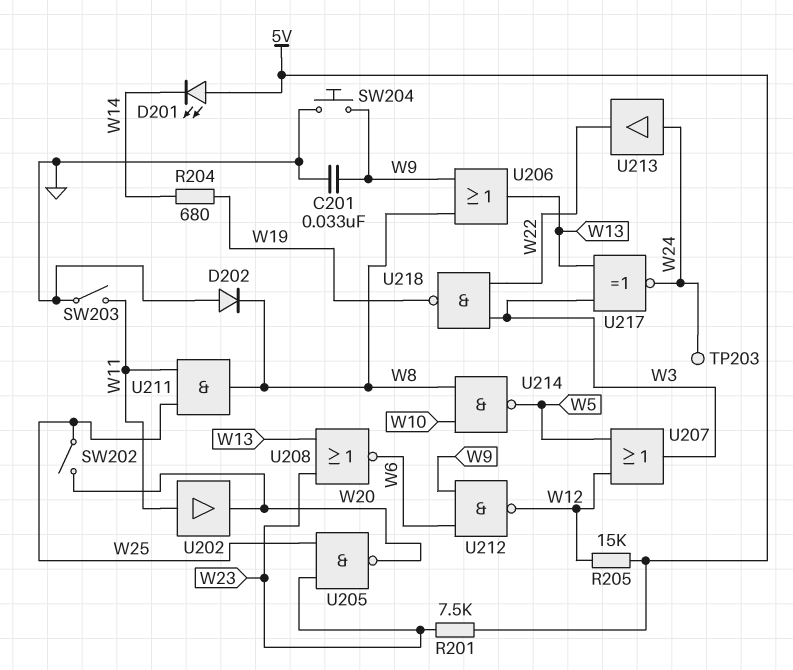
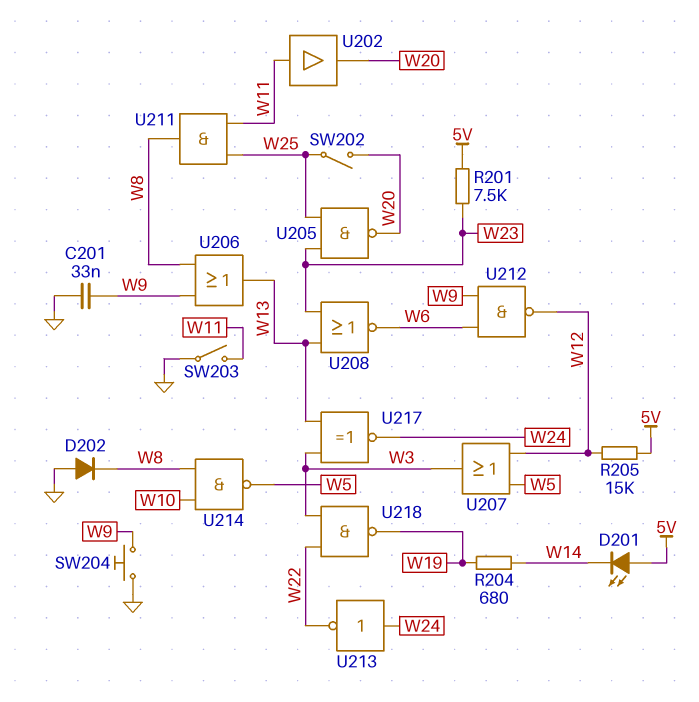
TP203: test point (W24) -> none
U213: buffer (in W24, out W22) -> NOT (in W24, out W22)

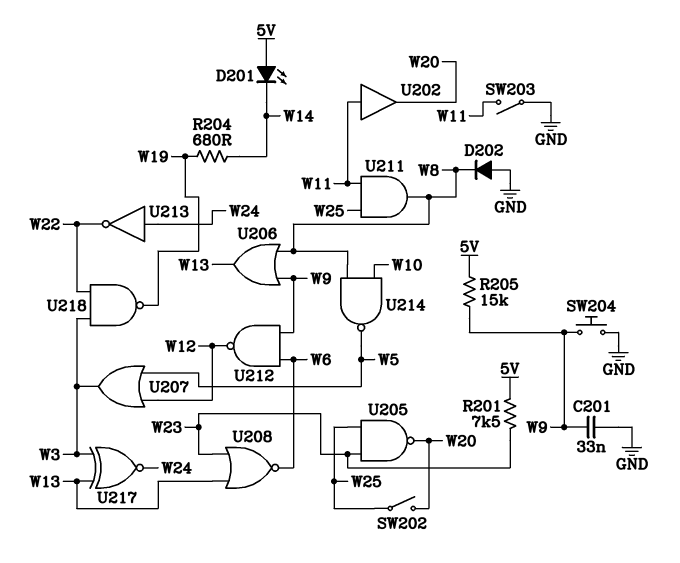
R205: 15k (5V, W12) -> 15k (5V, W9)

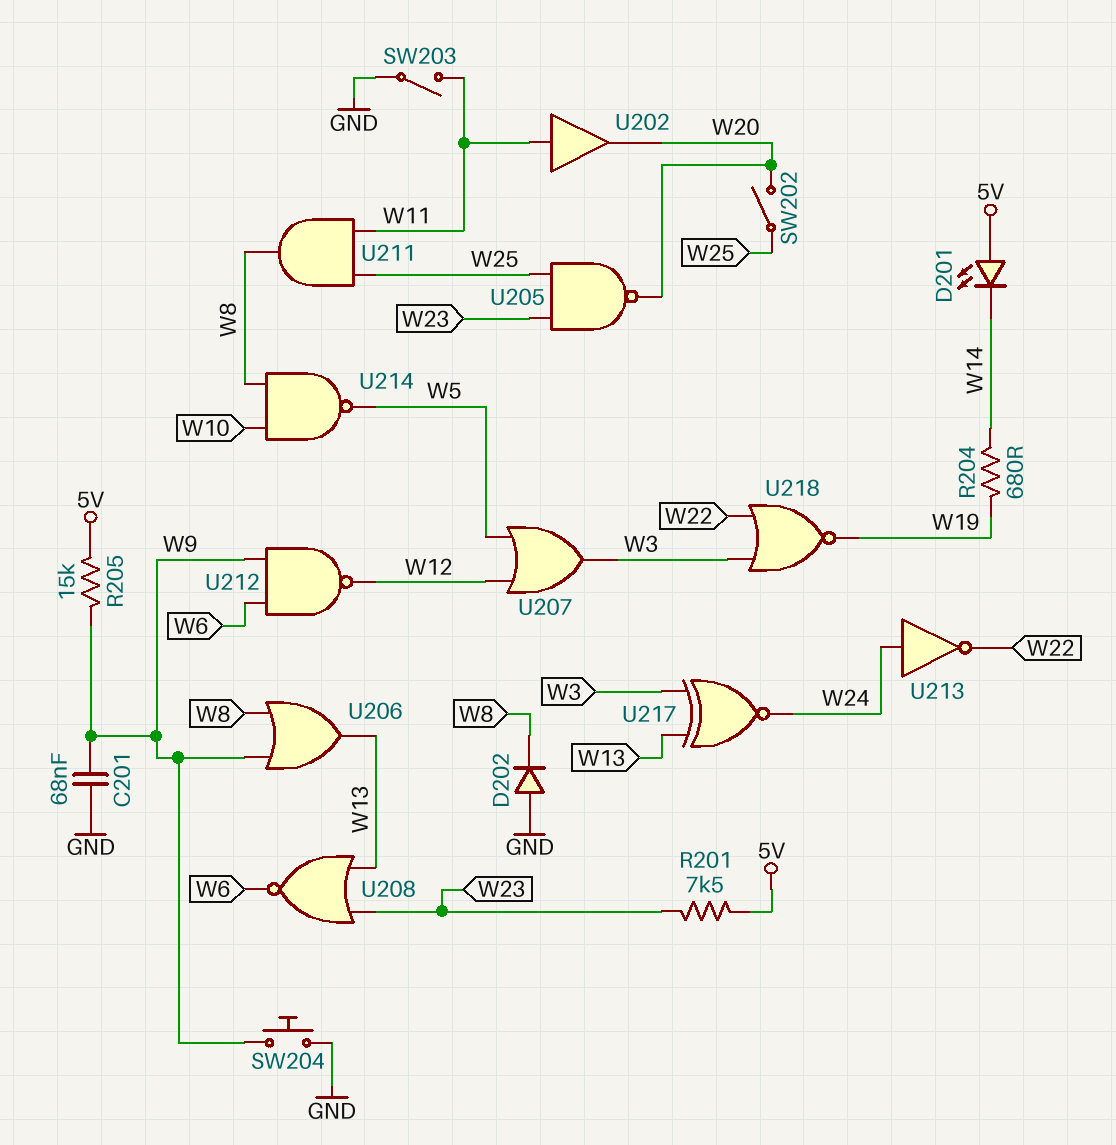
C201: 33nF (GND, W9) -> 68nF (GND, W9)
U218: NAND (in W3, in W22, out W19) -> NOR (in W3, in W22, out W19)

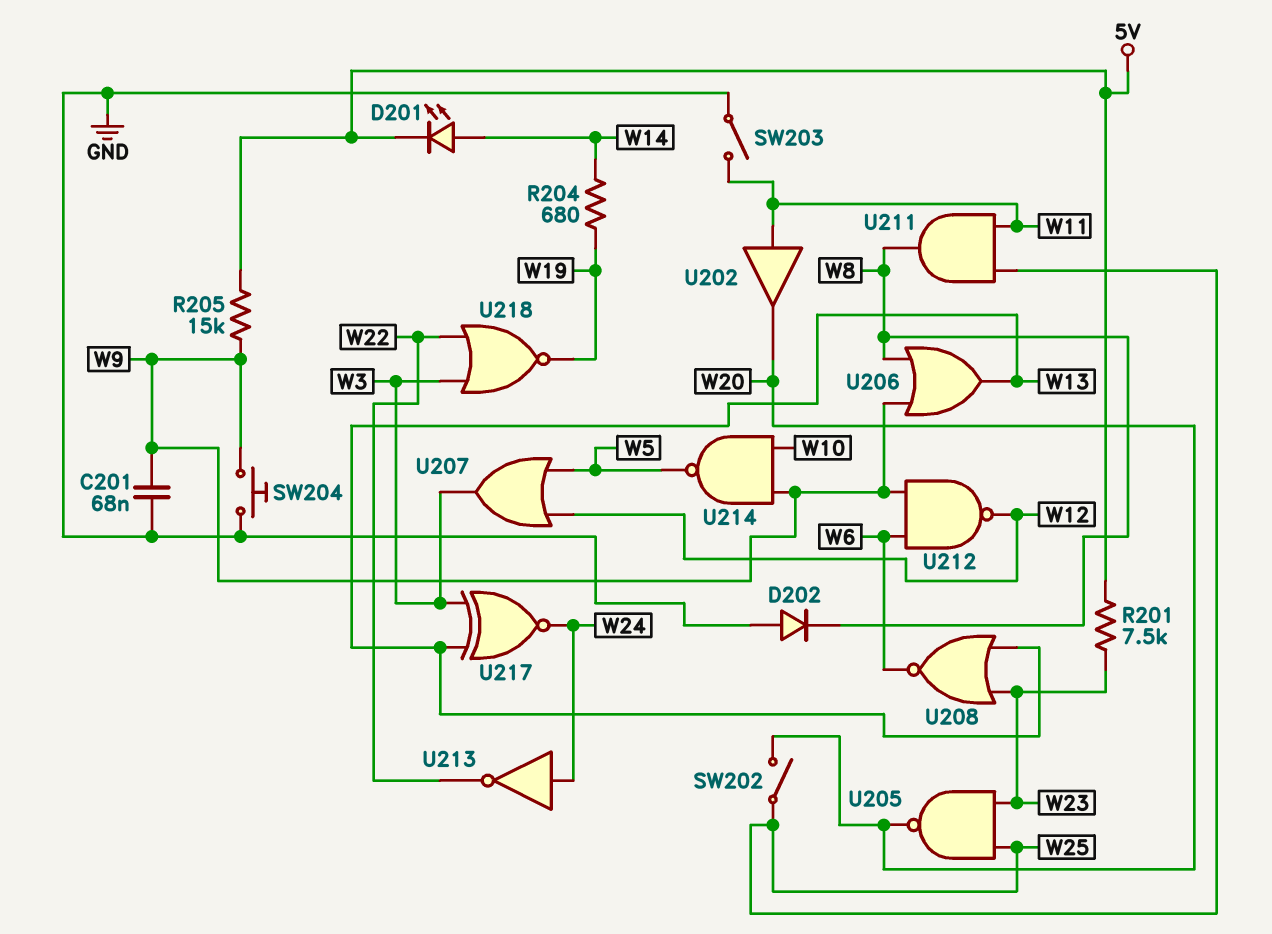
D201: LED (A 5V, K W14) -> LED (A W14, K 5V)
U214: NAND (in W8, in W10, out W5) -> NAND (in W9, in W10, out W5)

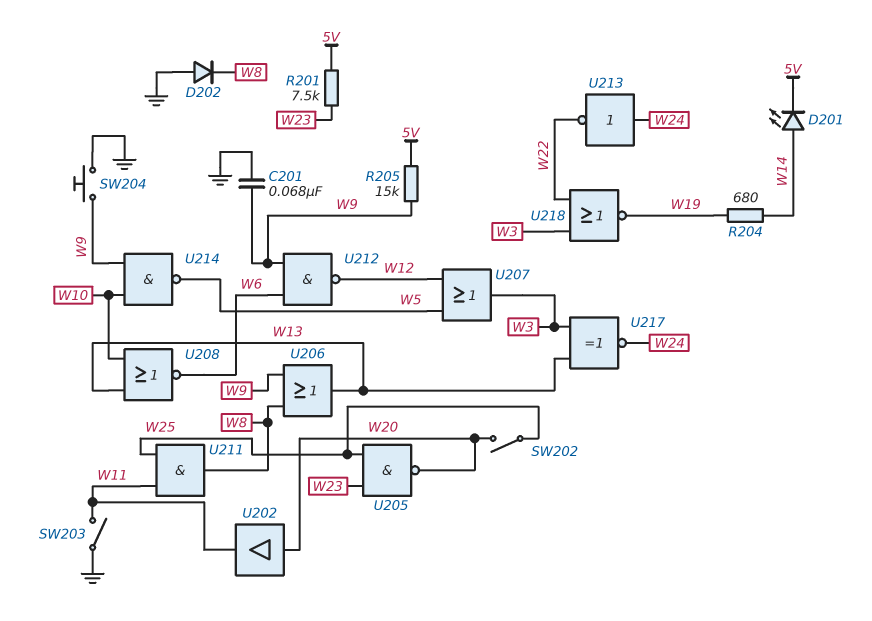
U202: buffer (in W11, out W20) -> buffer (in W20, out W11)
U208: NOR (in W13, in W23, out W6) -> NOR (in W10, in W13, out W6)

